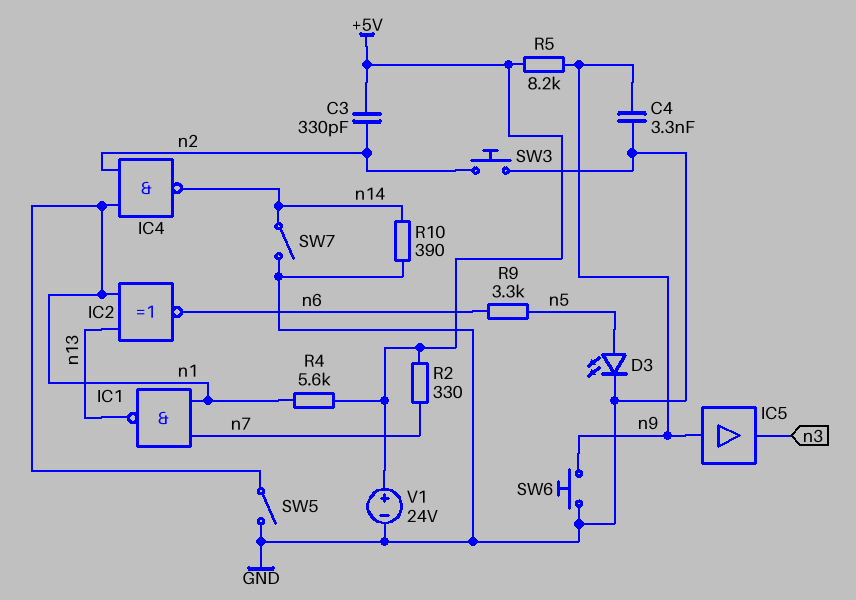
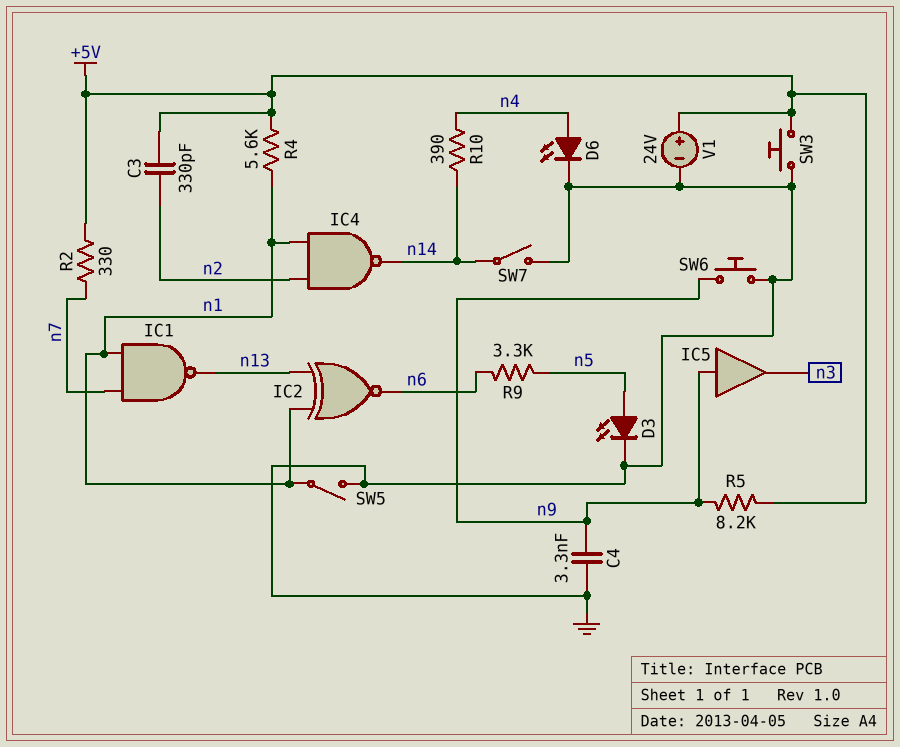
D6: none -> LED (A n4, K GND)
R10: 390 (GND, n14) -> 390 (n4, n14)
SW3: button (GND, n2) -> button (+5V, GND)

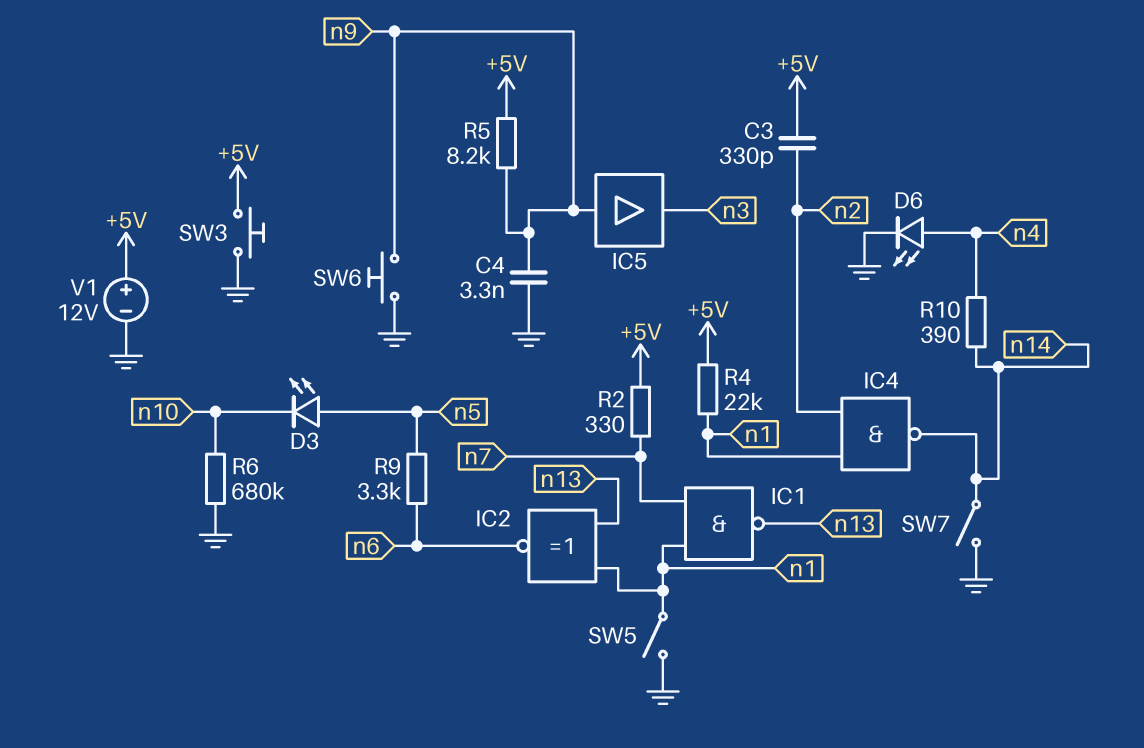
D3: LED (A n5, K GND) -> LED (A n5, K n10)
R4: 5.6k (+5V, n1) -> 22k (+5V, n1)
R6: none -> 680k (GND, n10)
V1: 24V (plus +5V, minus GND) -> 12V (plus +5V, minus GND)

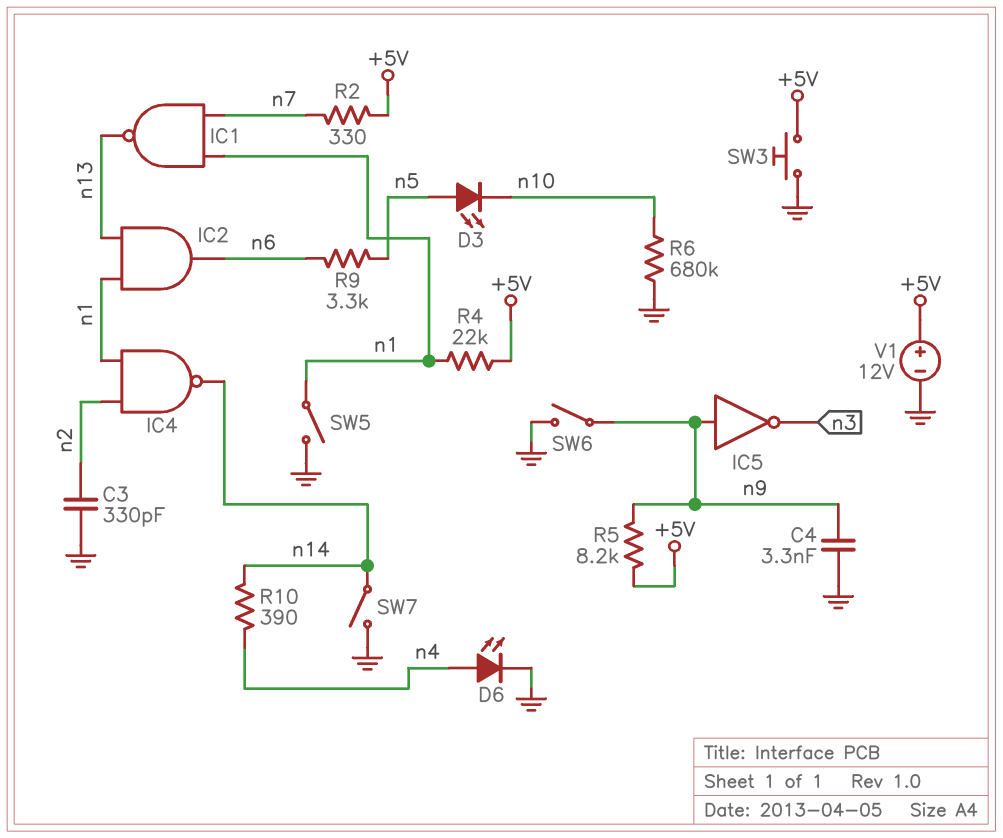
C3: 330pF (+5V, n2) -> 330pF (GND, n2)
IC2: XNOR (in n1, in n13, out n6) -> AND (in n1, in n13, out n6)
IC5: buffer (in n9, out n3) -> NOT (in n9, out n3)
SW6: button (GND, n9) -> switch (GND, n9)

